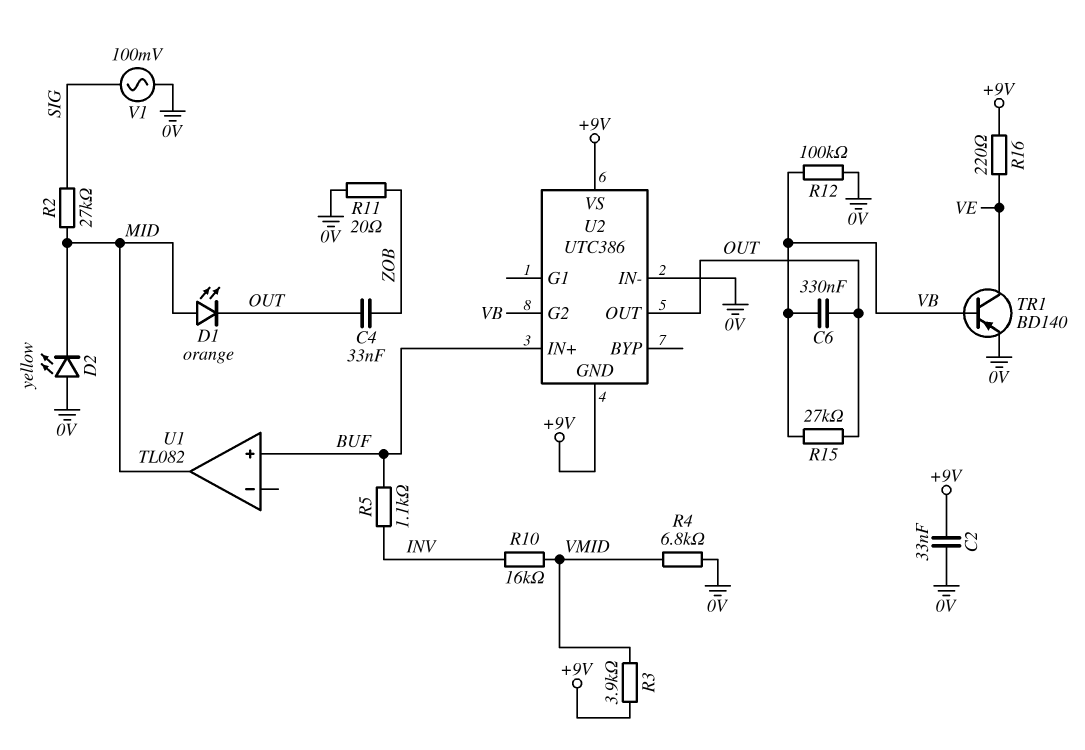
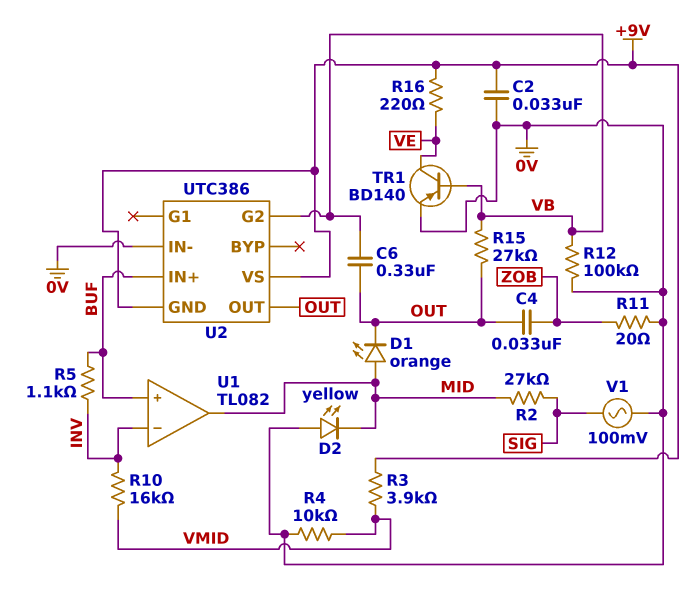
R4: 6.8k (0V, VMID) -> 10k (0V, VMID)
U1 pin in-: none -> INV

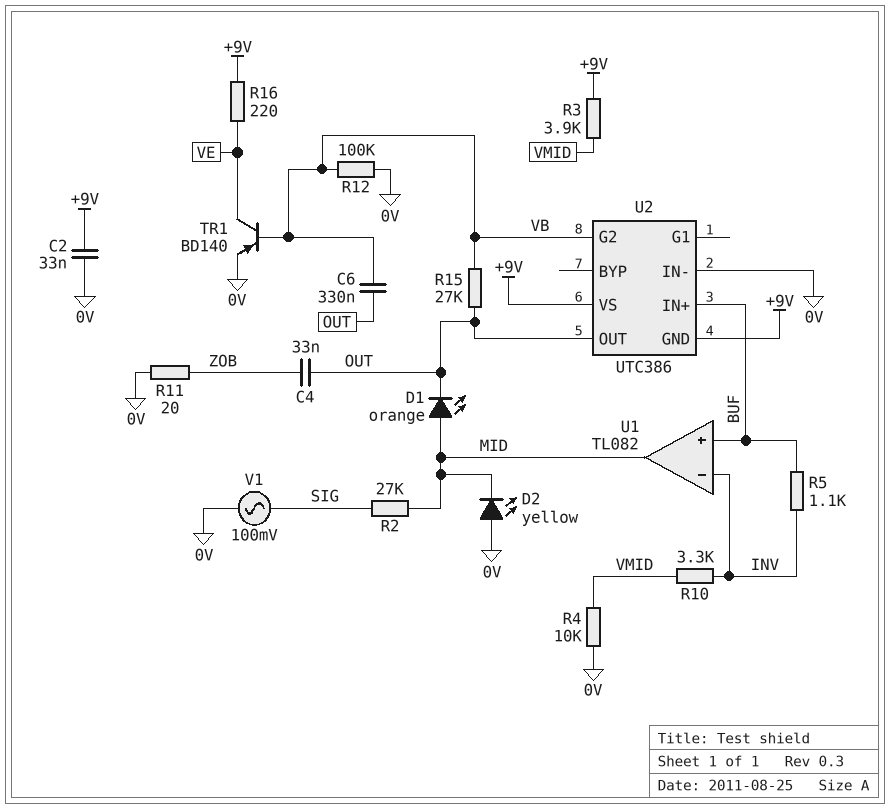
R10: 16k (INV, VMID) -> 3.3k (INV, VMID)

